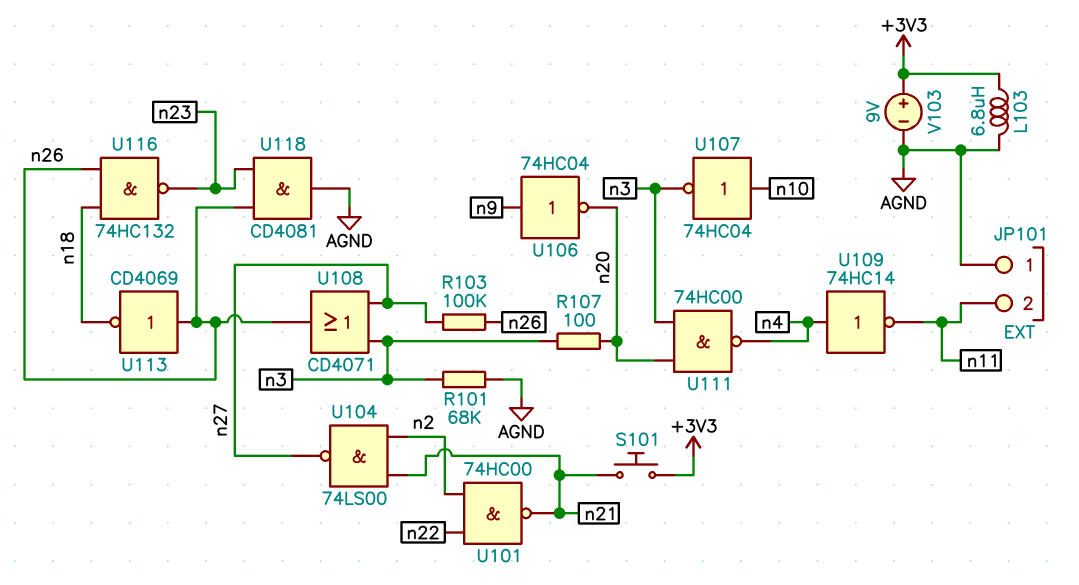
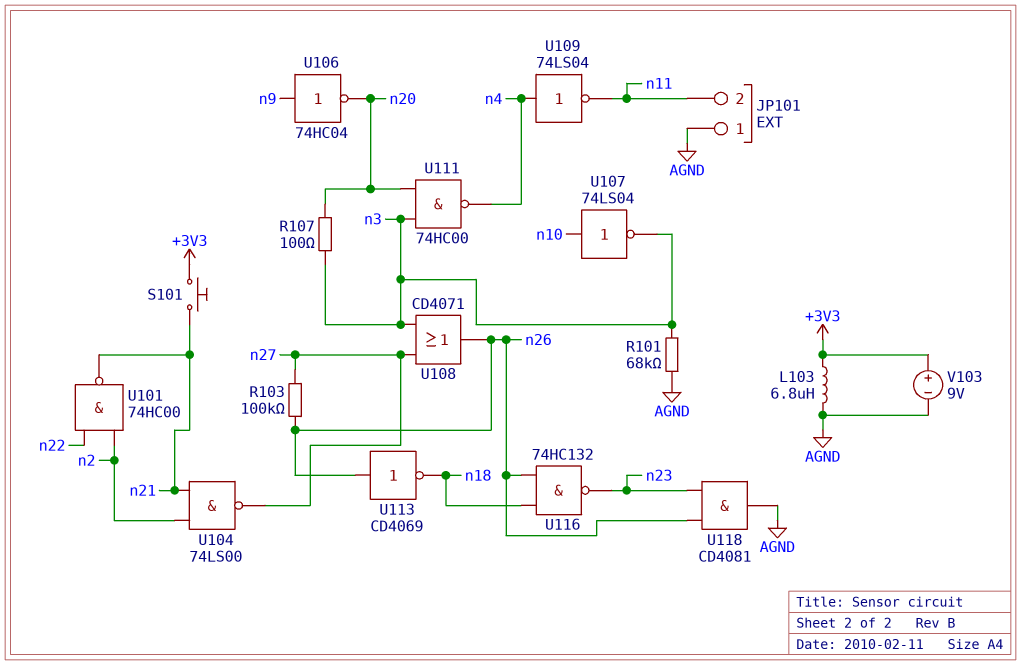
U107: NOT 74HC04 (in n10, out n3) -> NOT 74LS04 (in n10, out n3)
U109: NOT 74HC14 (in n4, out n11) -> NOT 74LS04 (in n4, out n11)

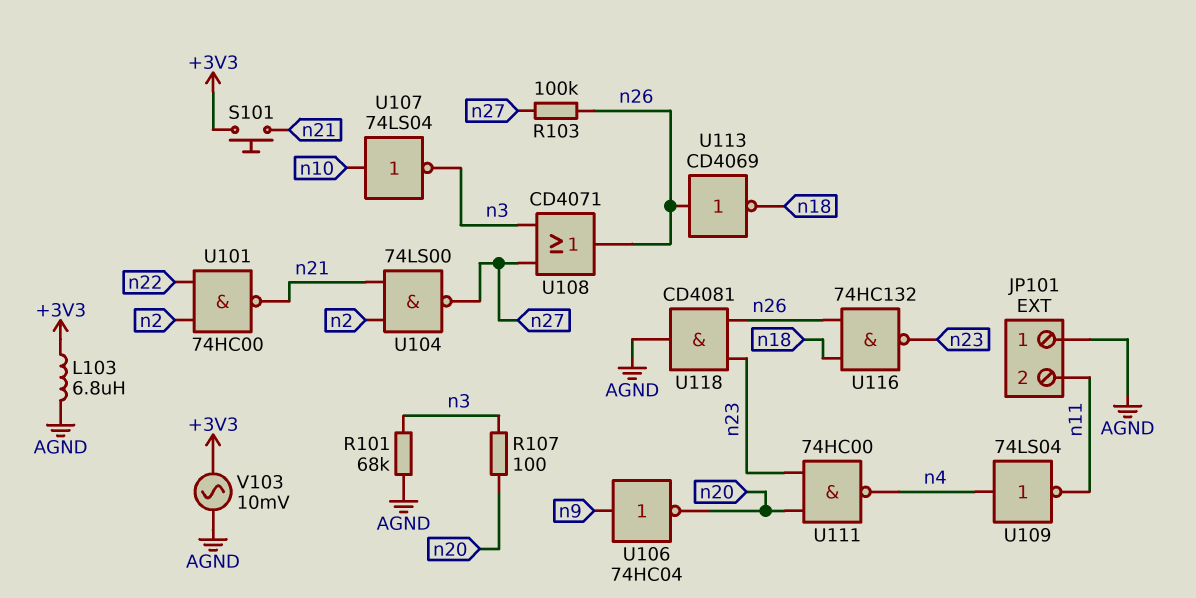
U111: NAND 74HC00 (in n3, in n20, out n4) -> NAND 74HC00 (in n20, in n23, out n4)
V103: 9V (plus +3V3, minus AGND) -> AC 10mV (+3V3, AGND)

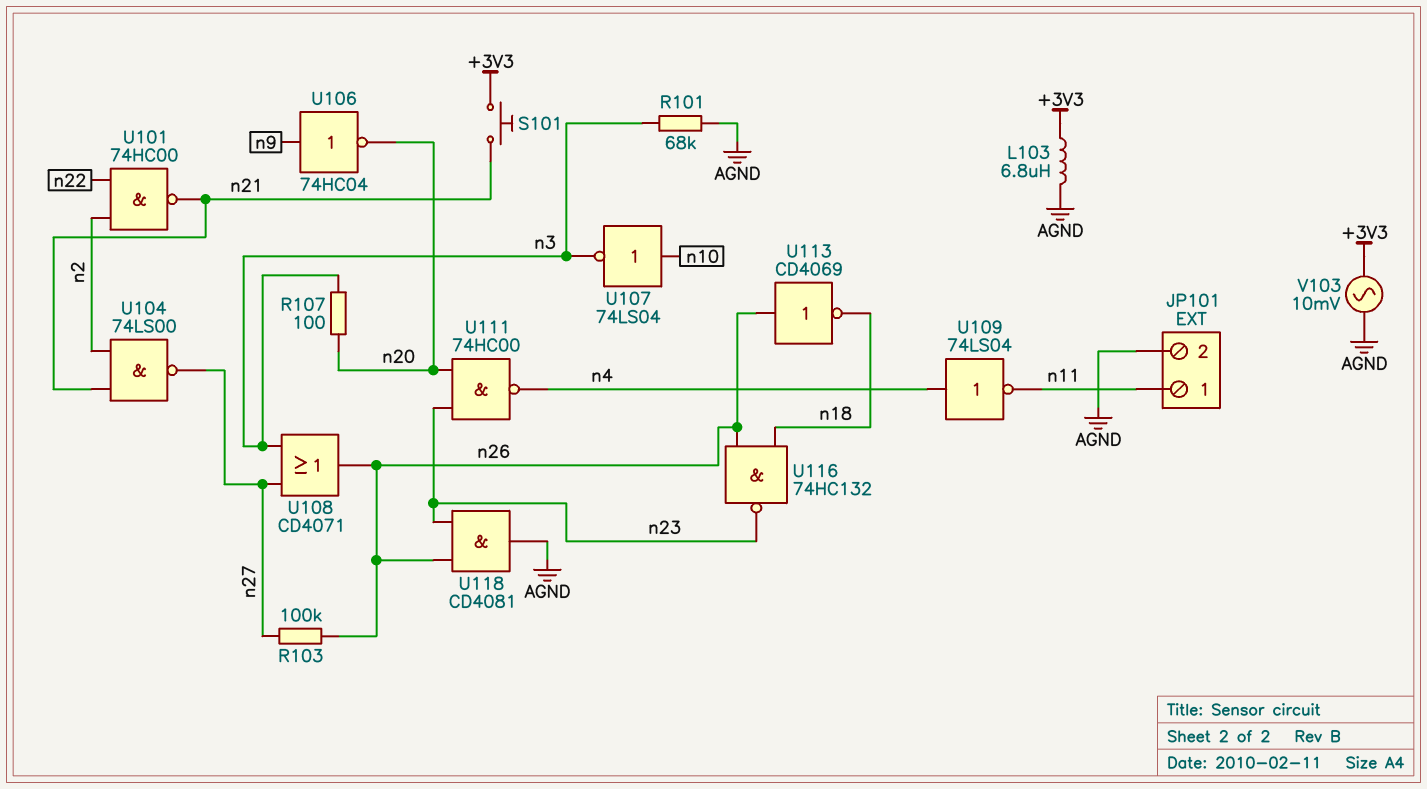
JP101 pin 1: AGND -> n11
JP101 pin 2: n11 -> AGND

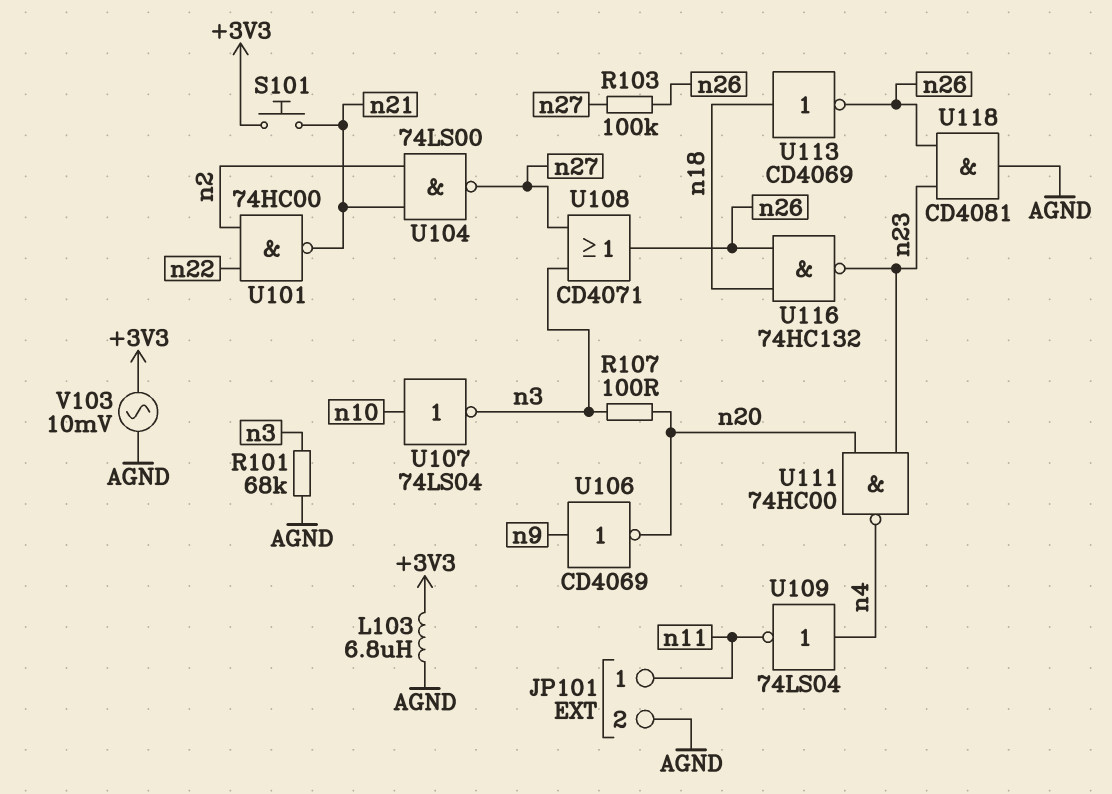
U106: NOT 74HC04 (in n9, out n20) -> NOT CD4069 (in n9, out n20)
U113: NOT CD4069 (in n26, out n18) -> NOT CD4069 (in n18, out n26)

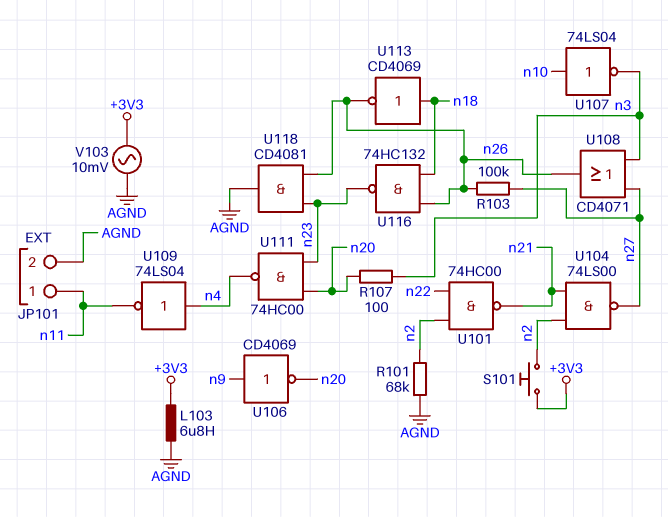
R101: 68k (AGND, n3) -> 68k (AGND, n2)
S101: button (+3V3, n21) -> button (+3V3, n2)

